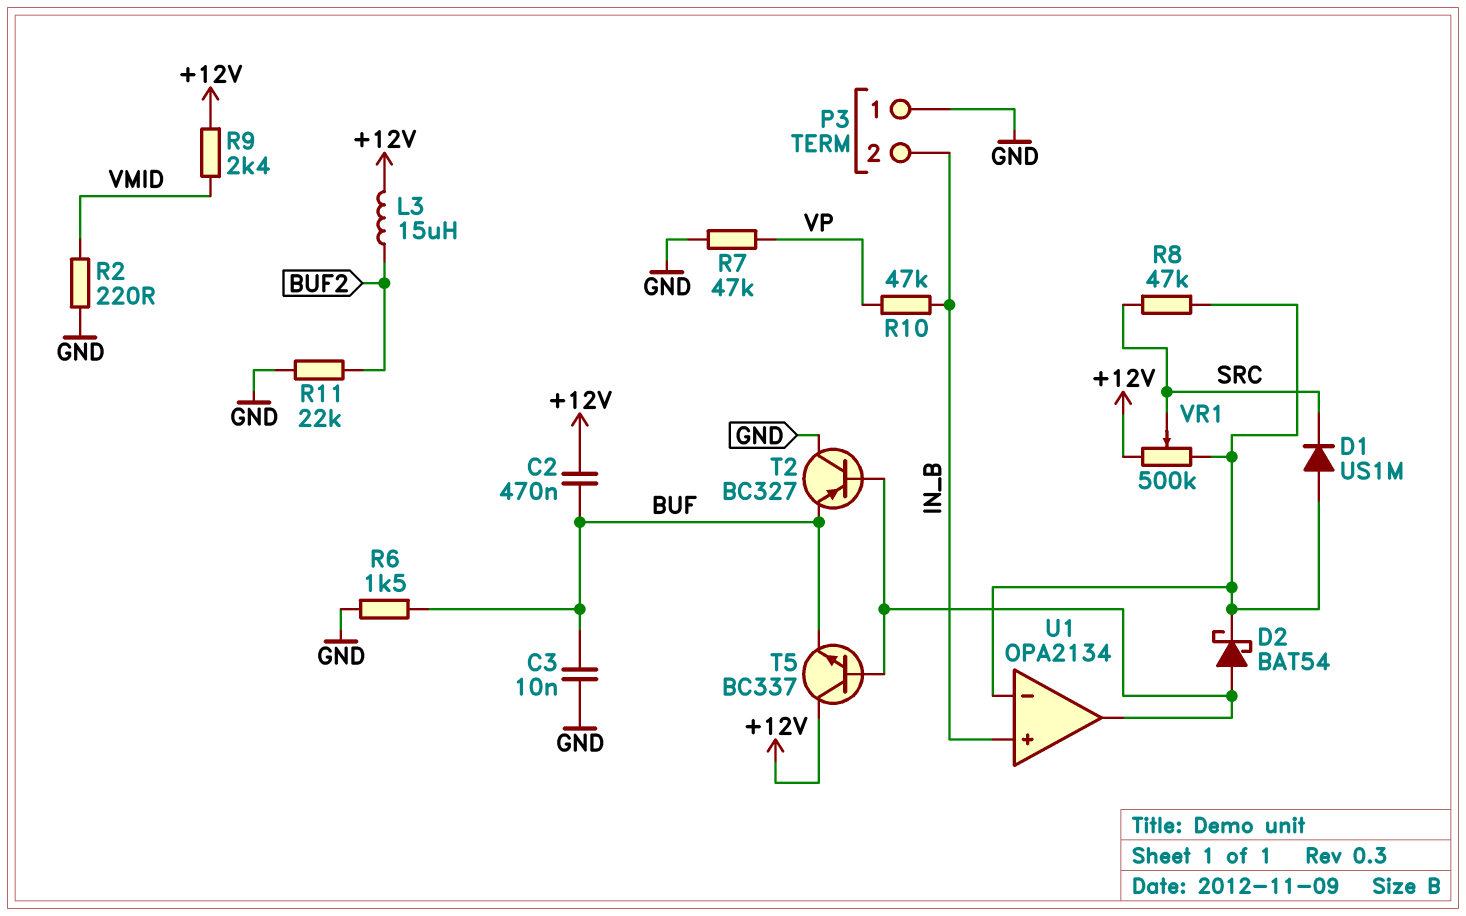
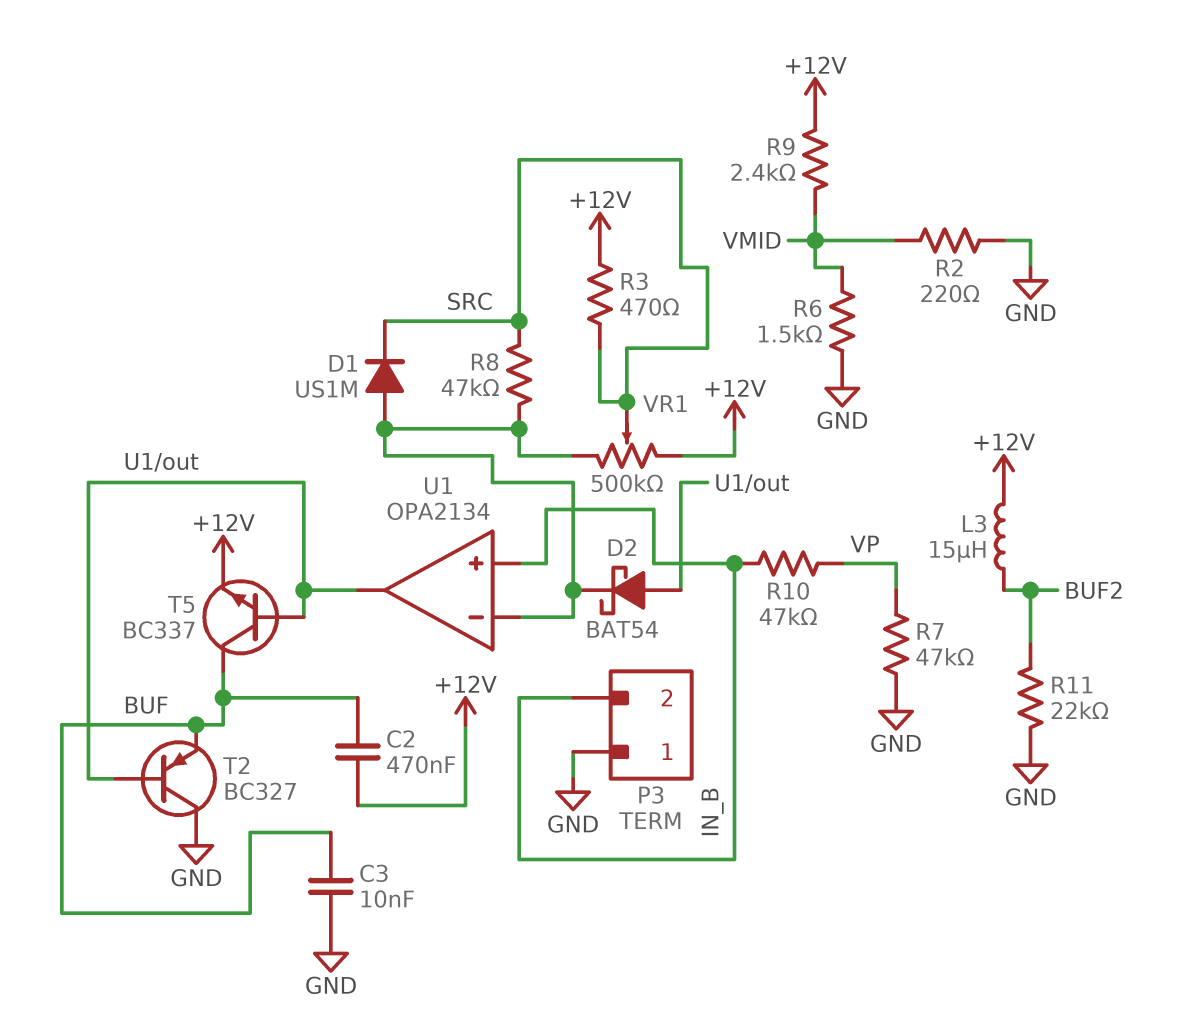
R3: none -> 470 (+12V, SRC)
R6: 1.5k (BUF, GND) -> 1.5k (GND, VMID)
T5: NPN BC337 (B U1/out, C +12V, E BUF) -> NPN BC337 (B U1/out, C BUF, E +12V)

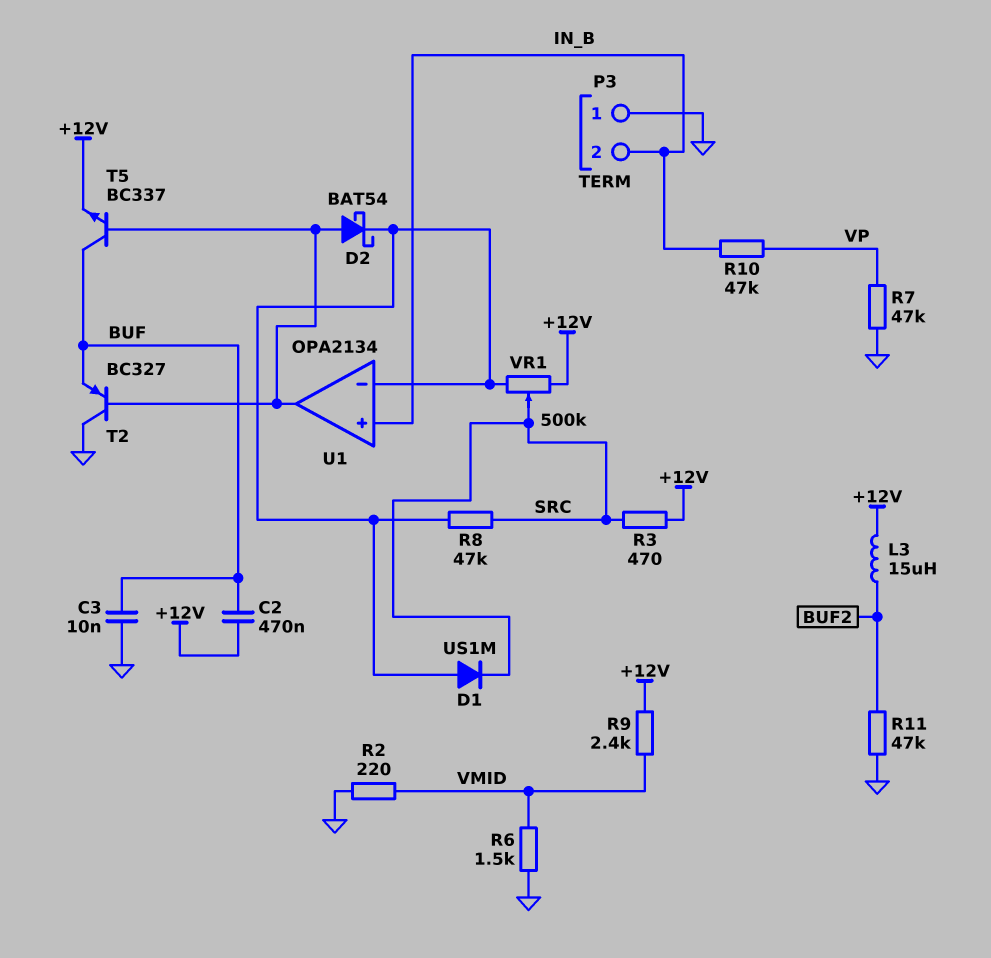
R11: 22k (BUF2, GND) -> 47k (BUF2, GND)

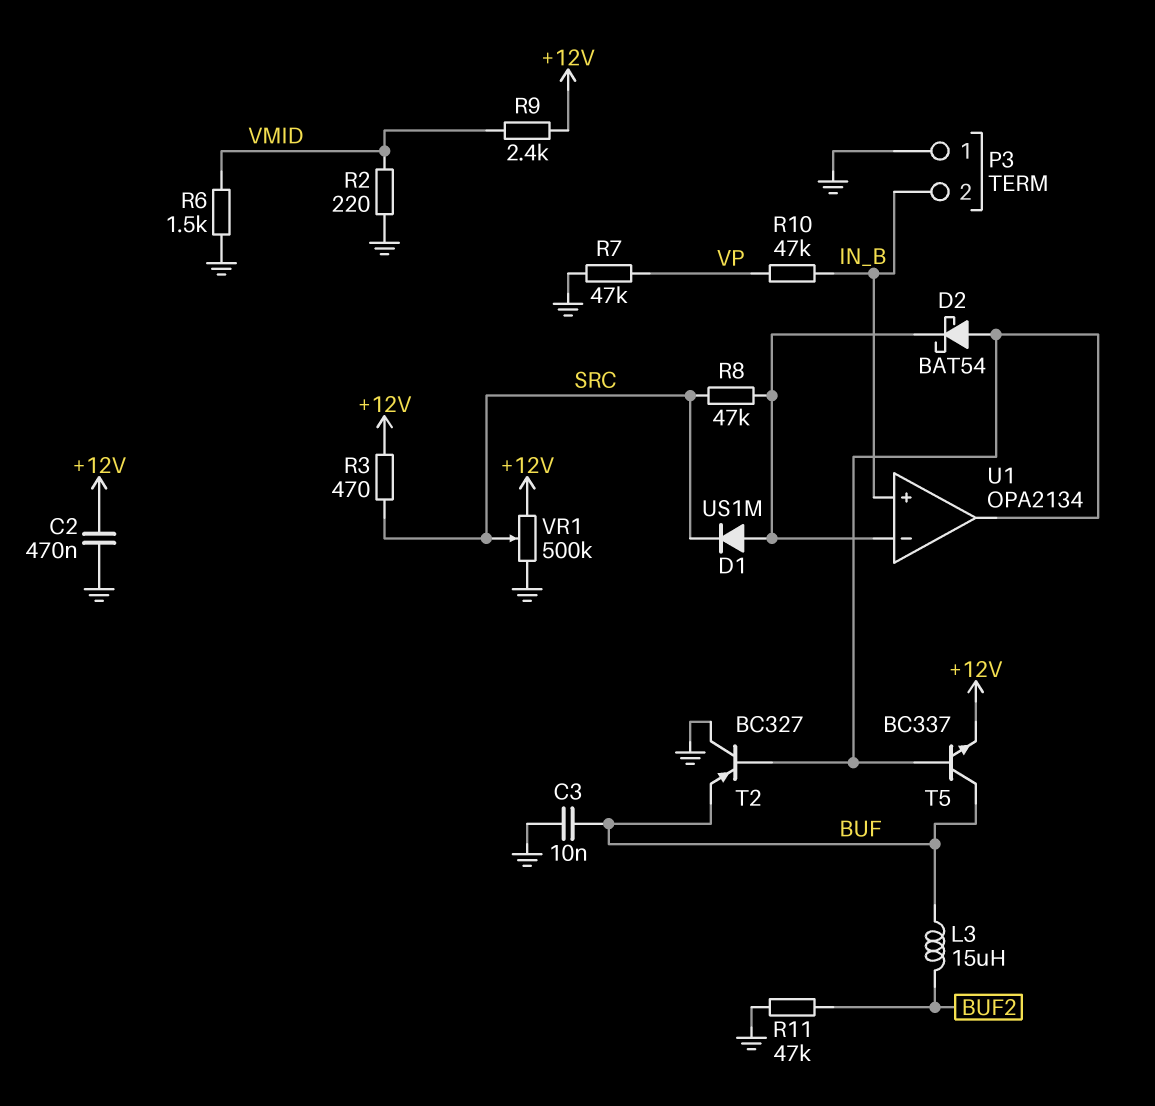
C2: 470nF (+12V, BUF) -> 470nF (+12V, GND)
L3: 15uH (+12V, BUF2) -> 15uH (BUF, BUF2)
VR1: 500k (+12V, U1/in-, wiper SRC) -> 500k (+12V, GND, wiper SRC)

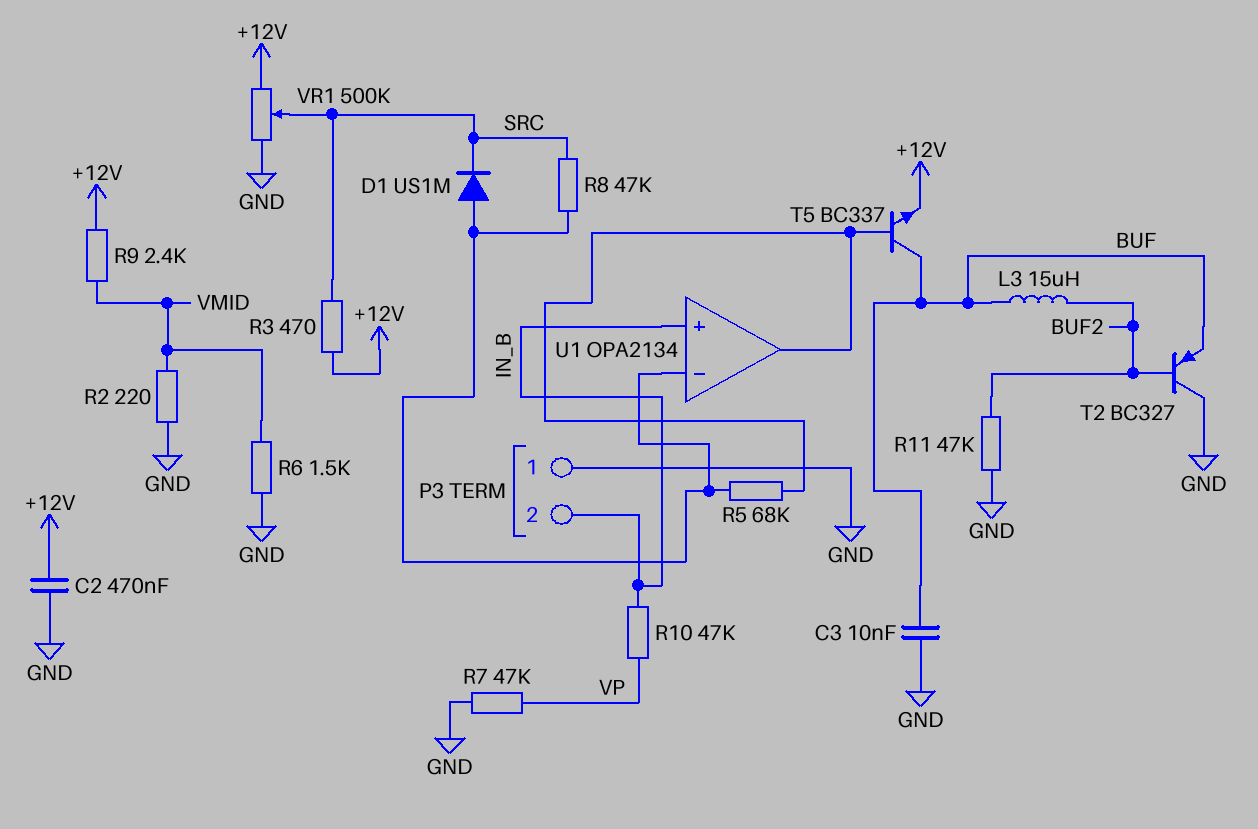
D2: schottky BAT54 (A U1/out, K U1/in-) -> none
R5: none -> 68k (U1/in-, U1/out)
T2: PNP BC327 (B U1/out, C GND, E BUF) -> PNP BC327 (B BUF2, C GND, E BUF)

